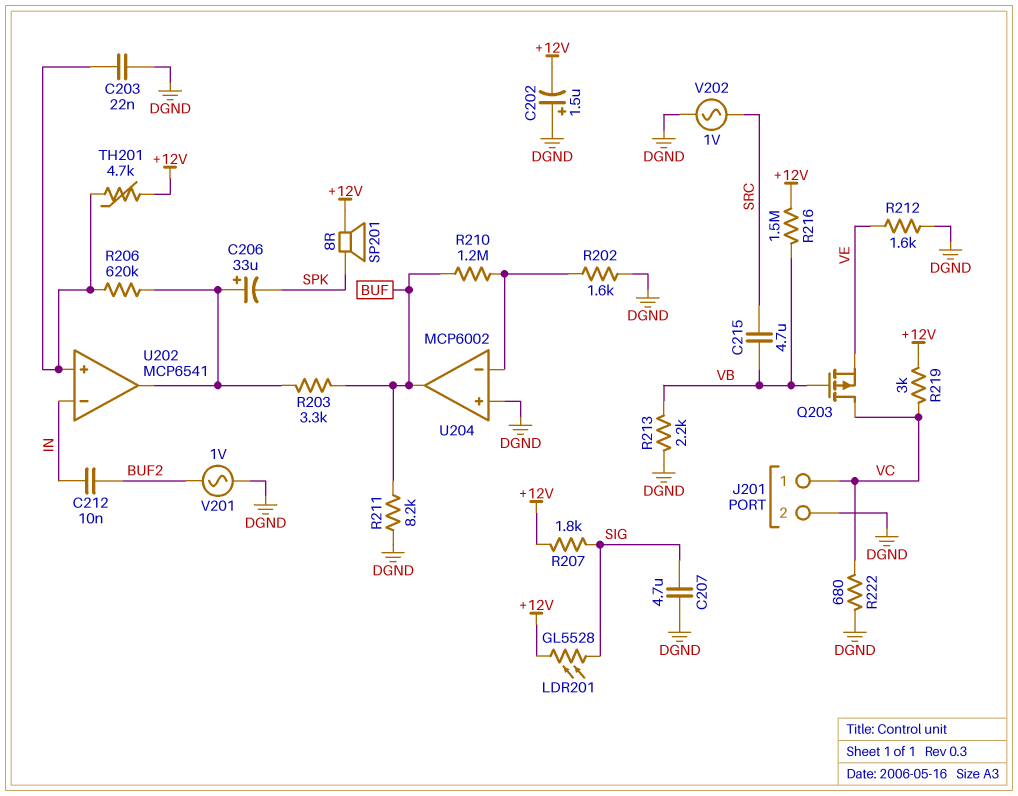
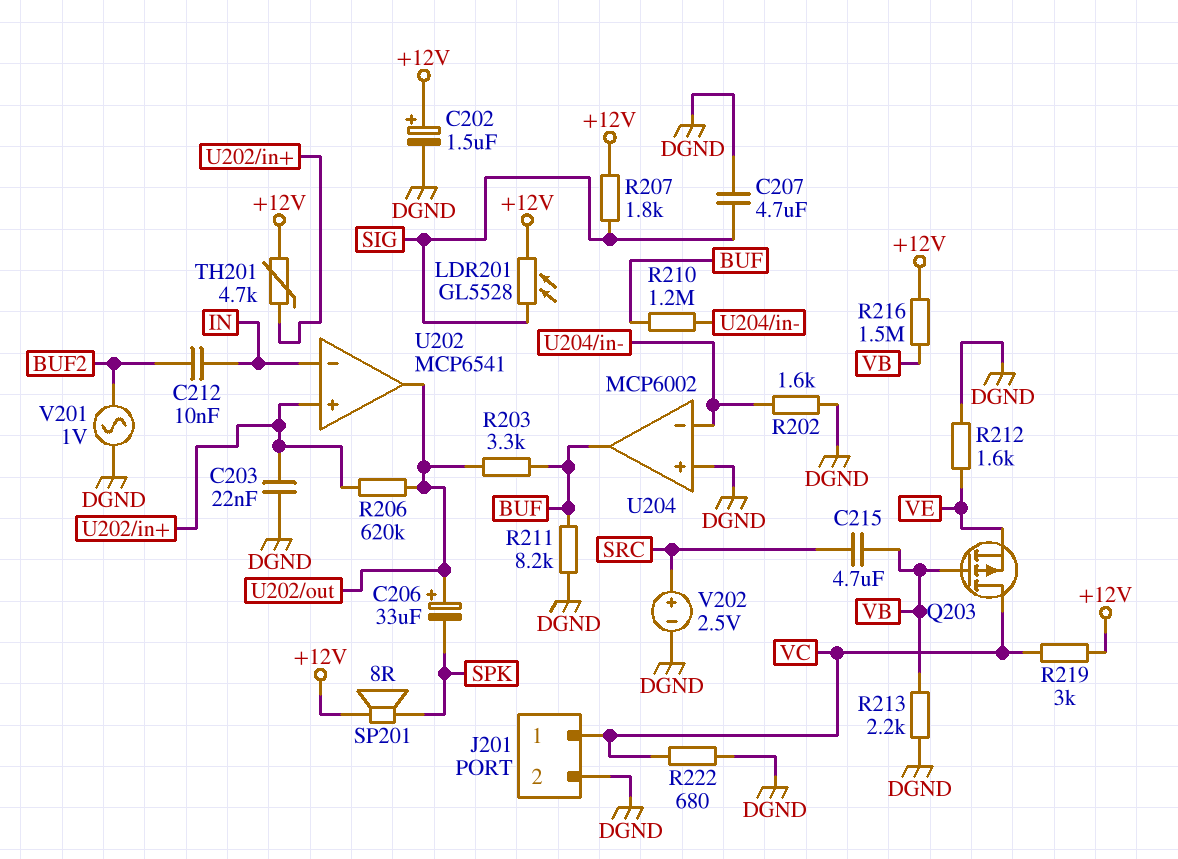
C202: 1.5uF (plus DGND, minus +12V) -> 1.5uF (plus +12V, minus DGND)
V202: AC 1V (DGND, SRC) -> 2.5V (plus SRC, minus DGND)

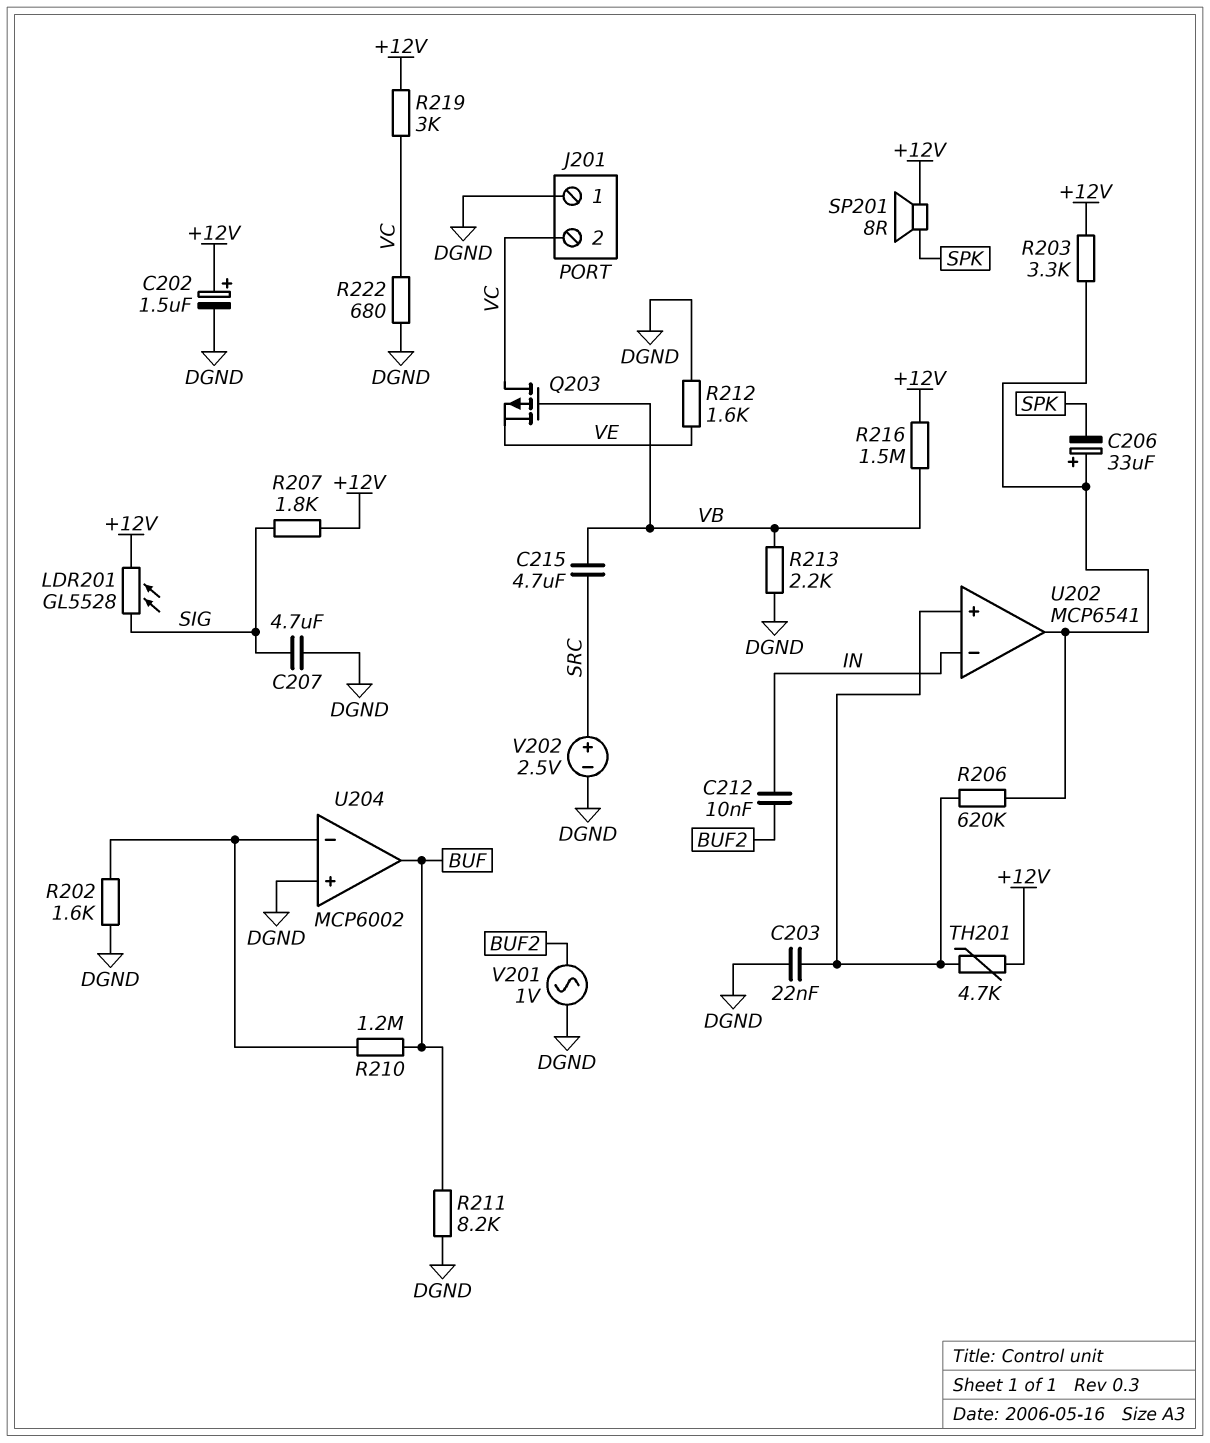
J201 pin 1: VC -> DGND
J201 pin 2: DGND -> VC
R203: 3.3k (BUF, U202/out) -> 3.3k (+12V, U202/out)

